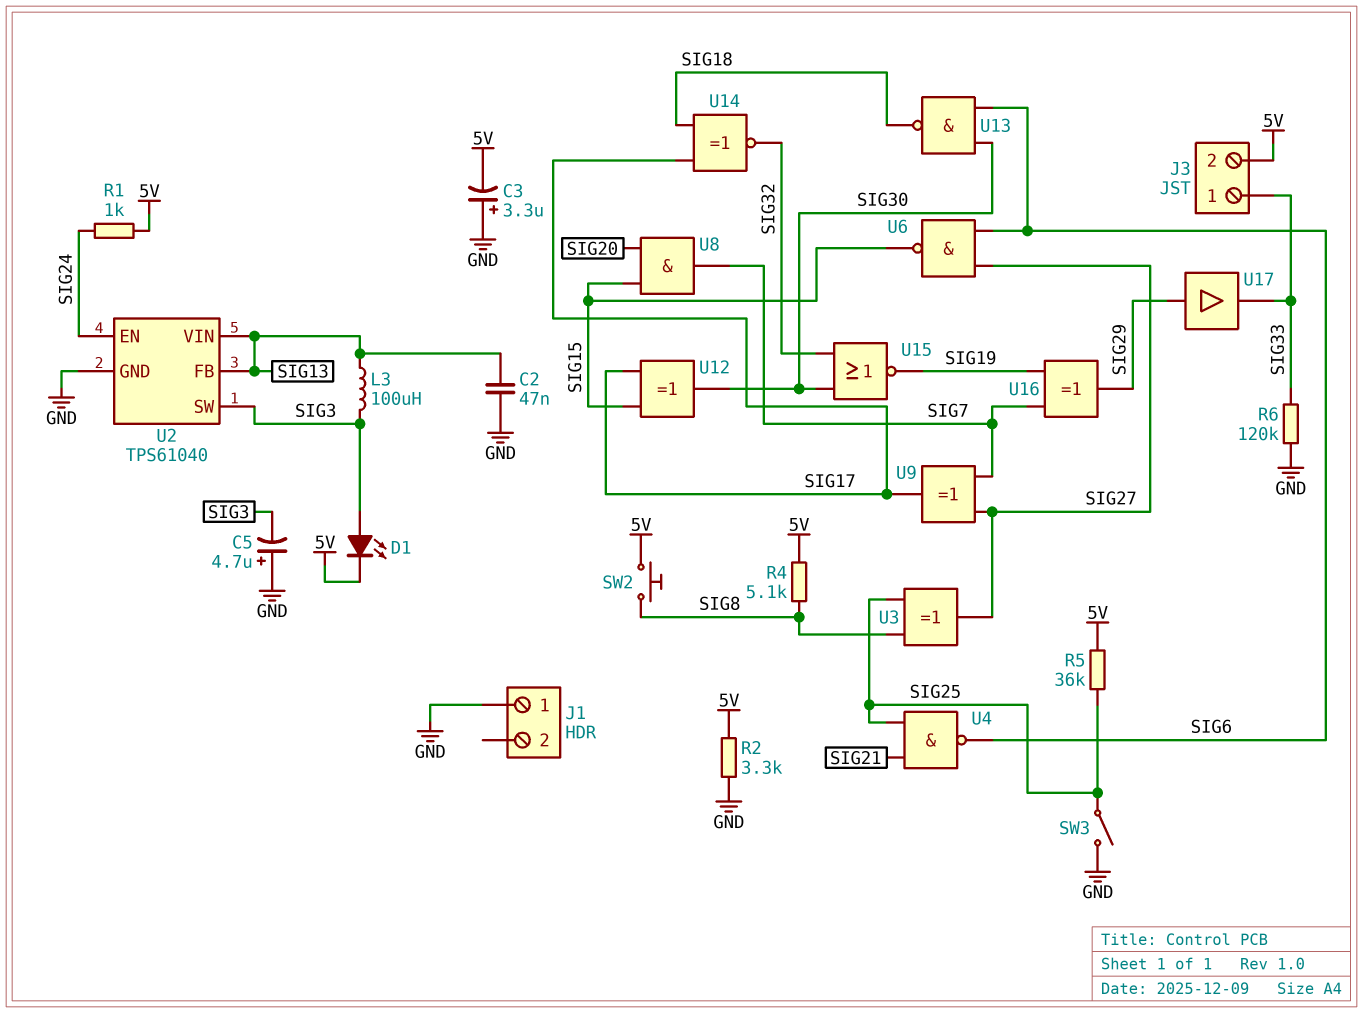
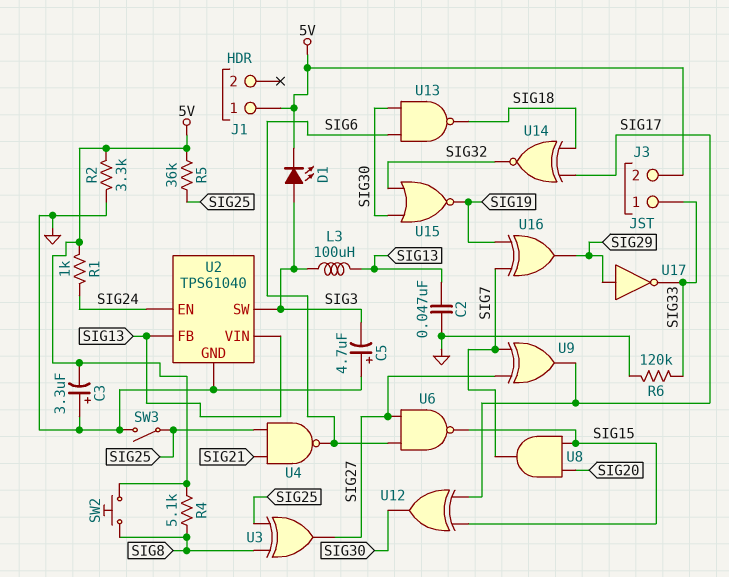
J1 pin 1: GND -> 5V
U17: buffer (in SIG29, out SIG33) -> NOT (in SIG29, out SIG33)

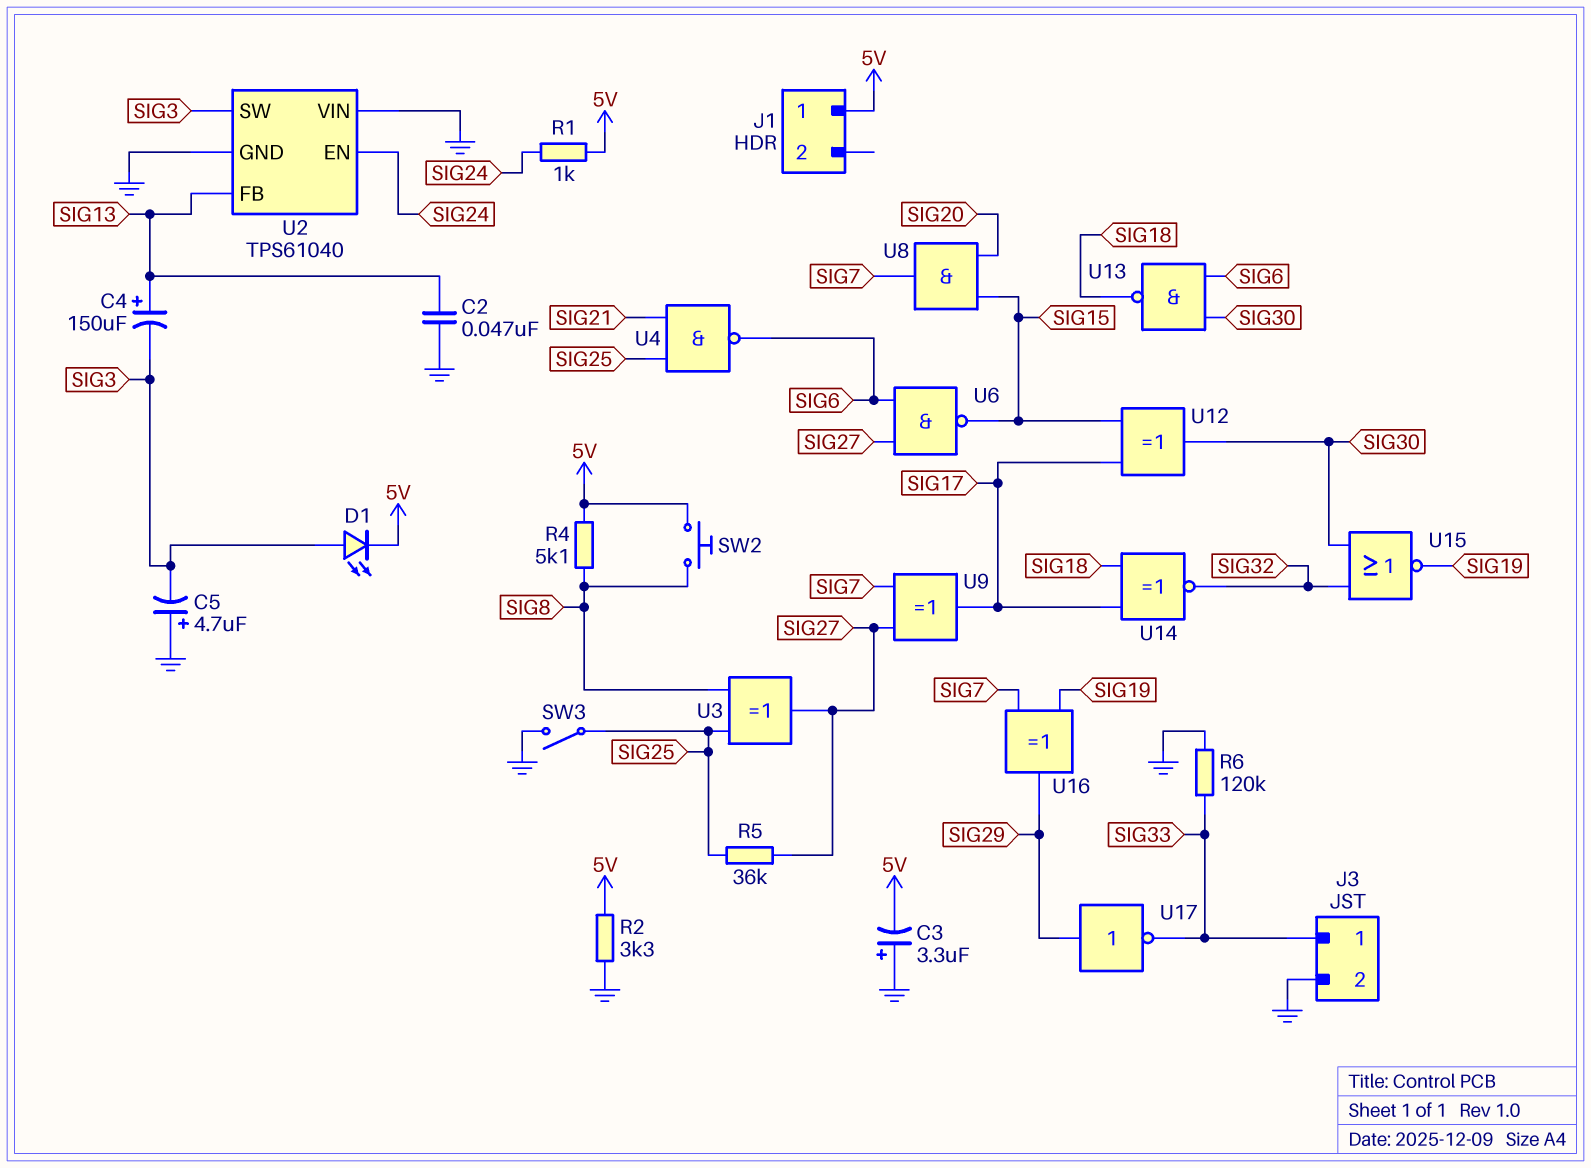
C4: none -> 150uF (plus SIG13, minus SIG3)
J3 pin 2: 5V -> GND
L3: 100uH (SIG3, SIG13) -> none
R5: 36k (5V, SIG25) -> 36k (SIG25, SIG27)
U2 pin VIN: SIG13 -> GND

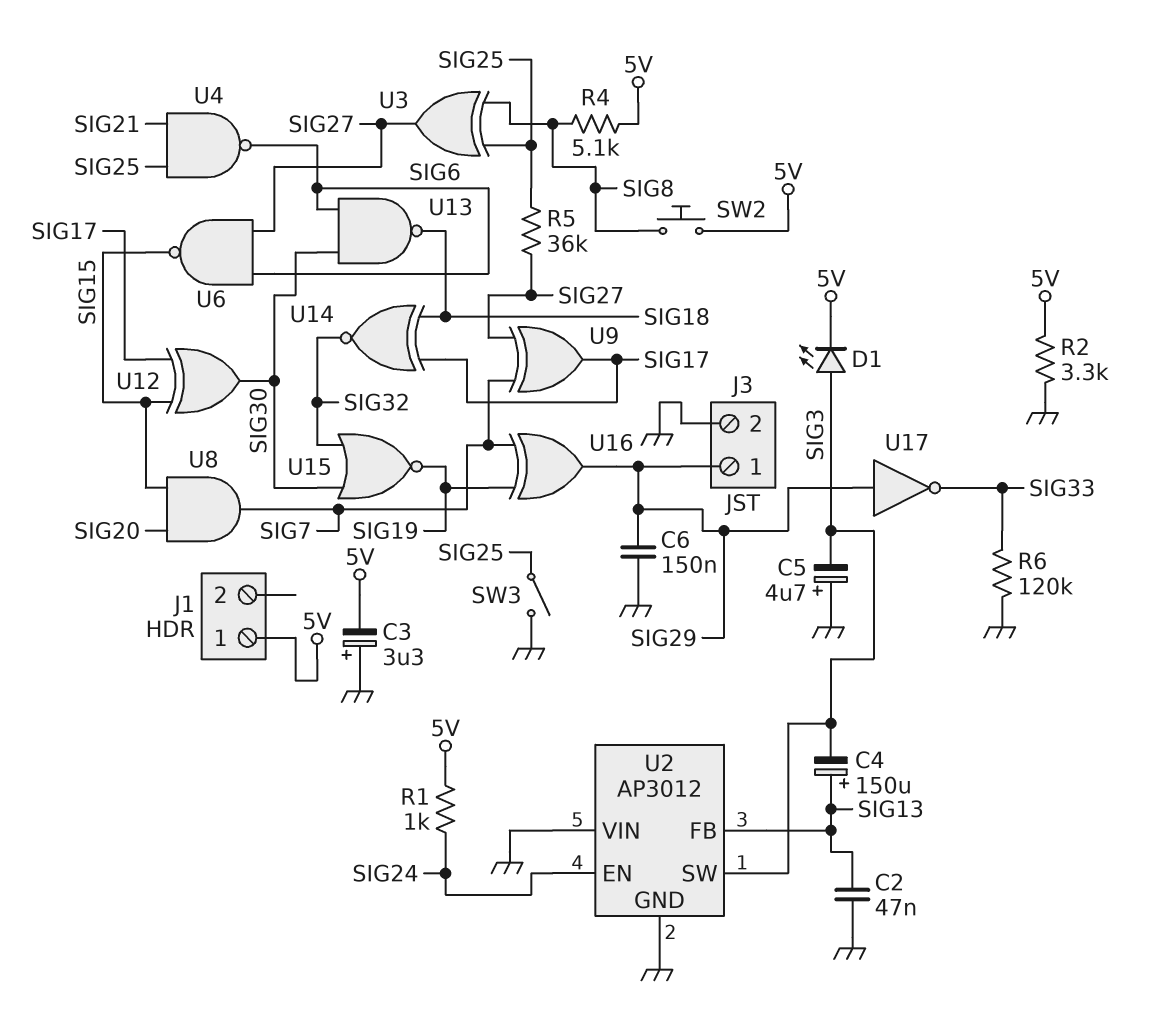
C6: none -> 150nF (GND, SIG29)
J3 pin 1: SIG33 -> SIG29
U2: TPS61040 -> AP3012

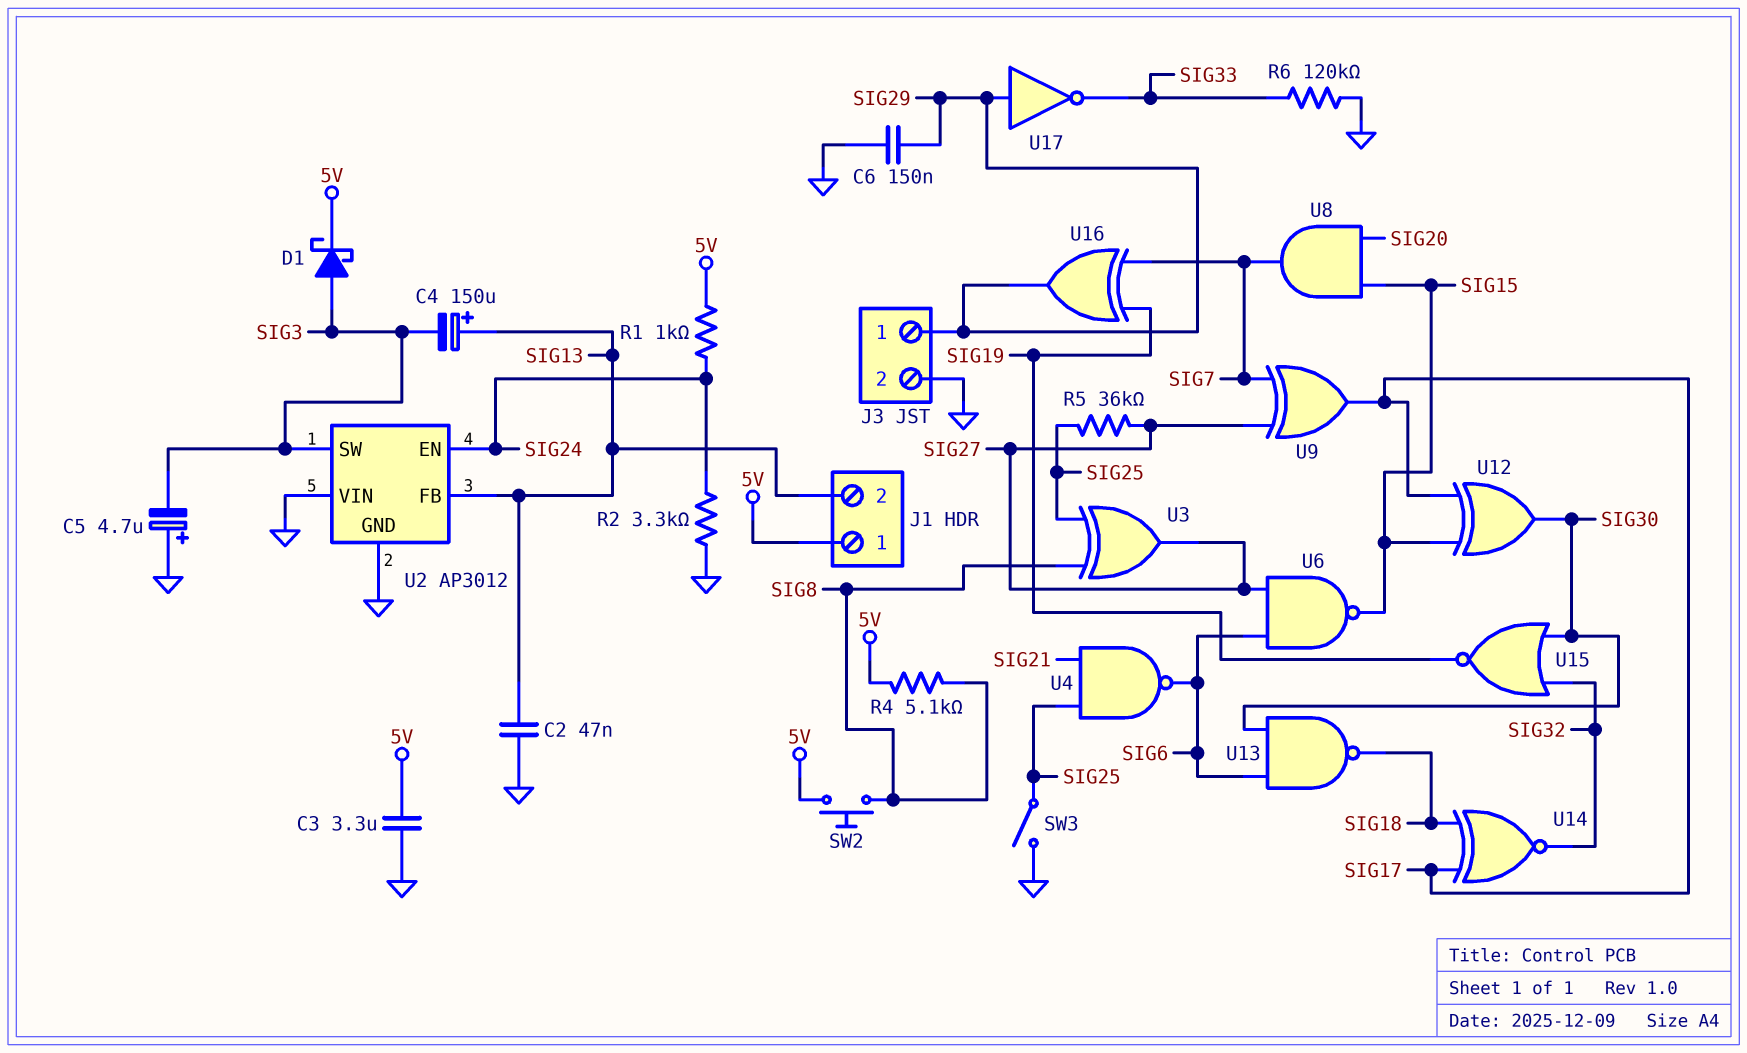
C3: 3.3uF (plus GND, minus 5V) -> 3.3uF (5V, GND)
D1: LED (A SIG3, K 5V) -> schottky (A SIG3, K 5V)
J1 pin 2: none -> SIG13
R2: 3.3k (5V, GND) -> 3.3k (GND, SIG24)

